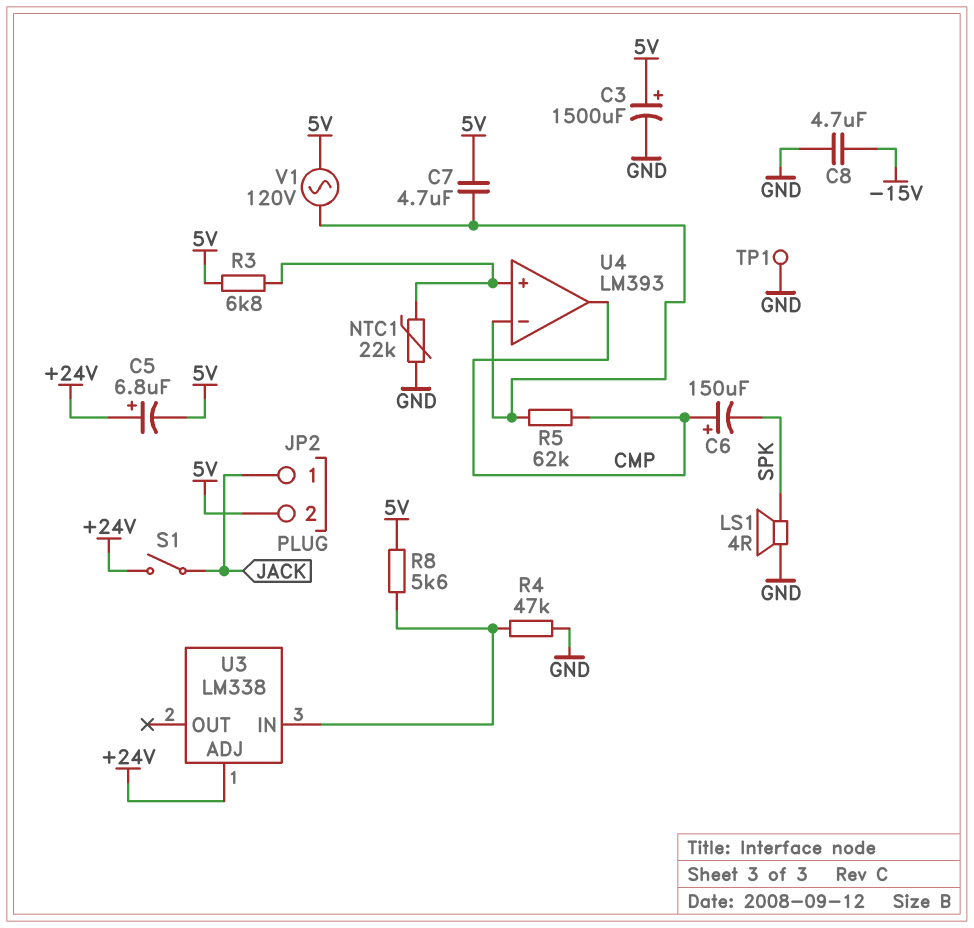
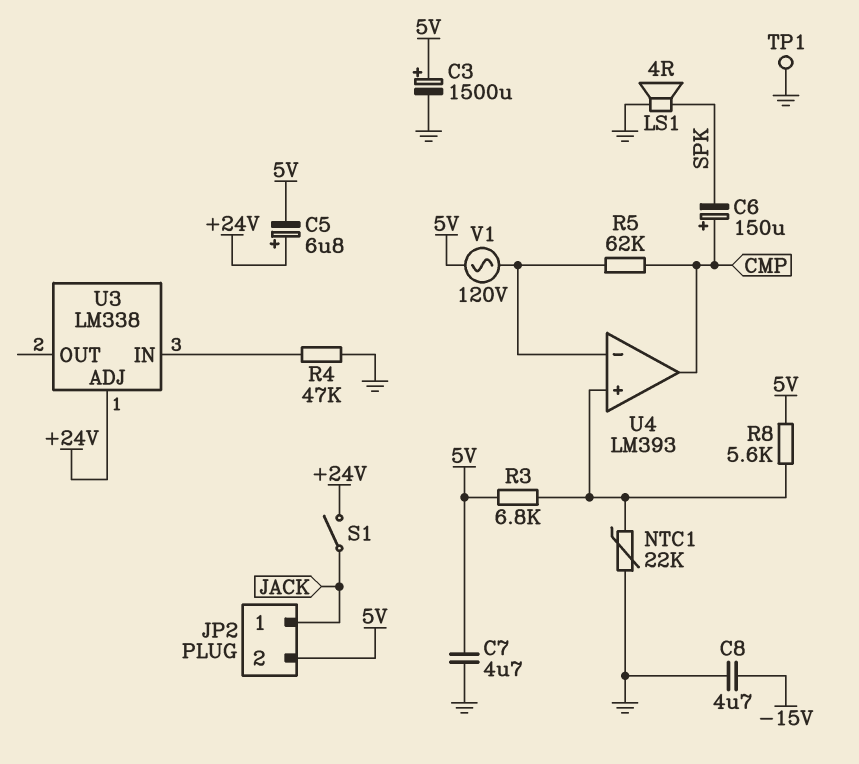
C7: 4.7uF (5V, U4/in-) -> 4.7uF (5V, GND)
R8: 5.6k (5V, U3/IN) -> 5.6k (5V, U4/in+)

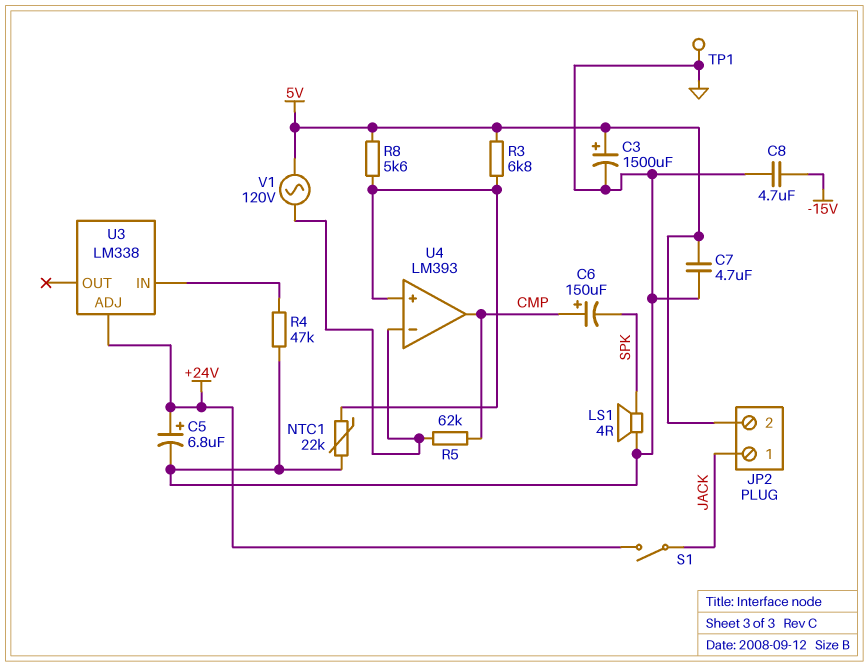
C5: 6.8uF (plus +24V, minus 5V) -> 6.8uF (plus +24V, minus GND)

